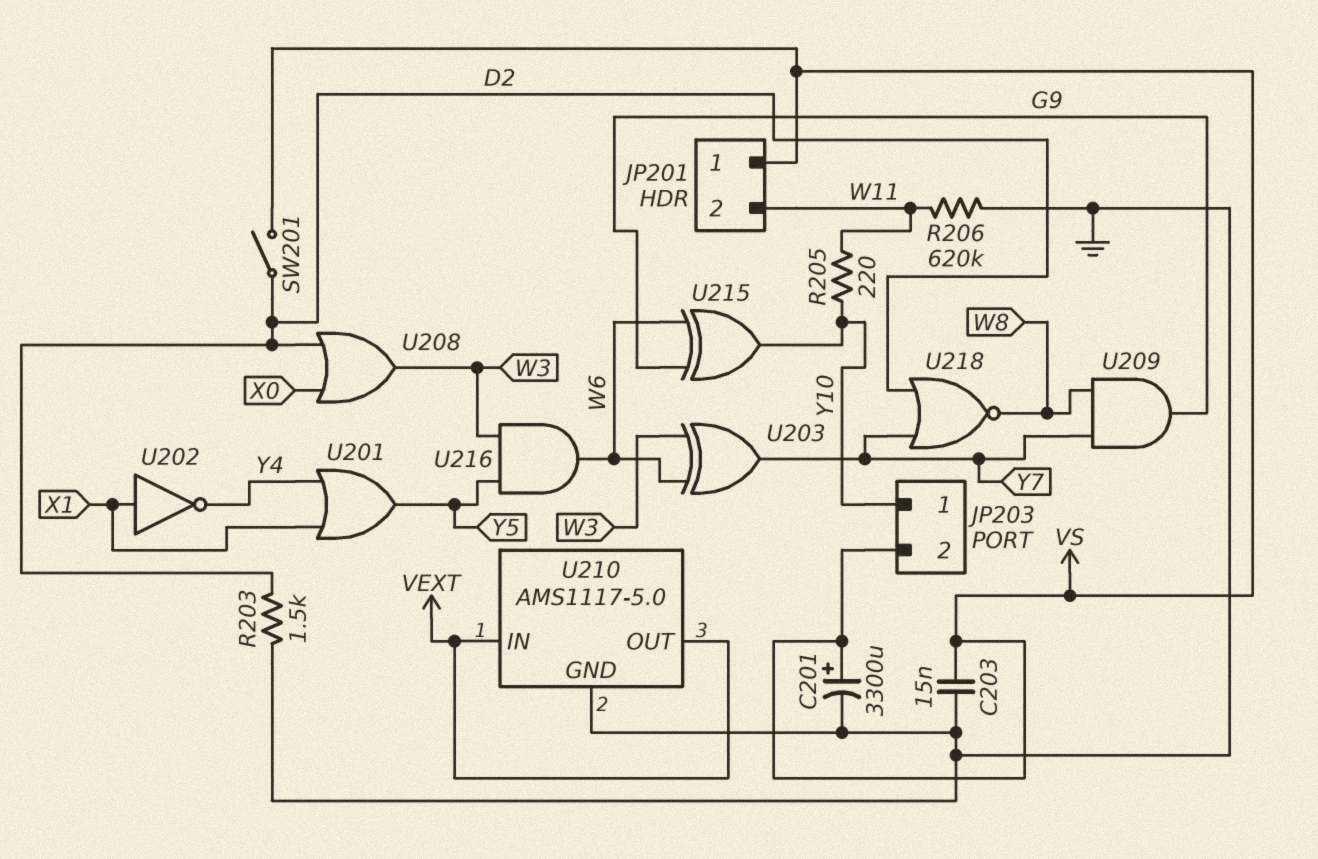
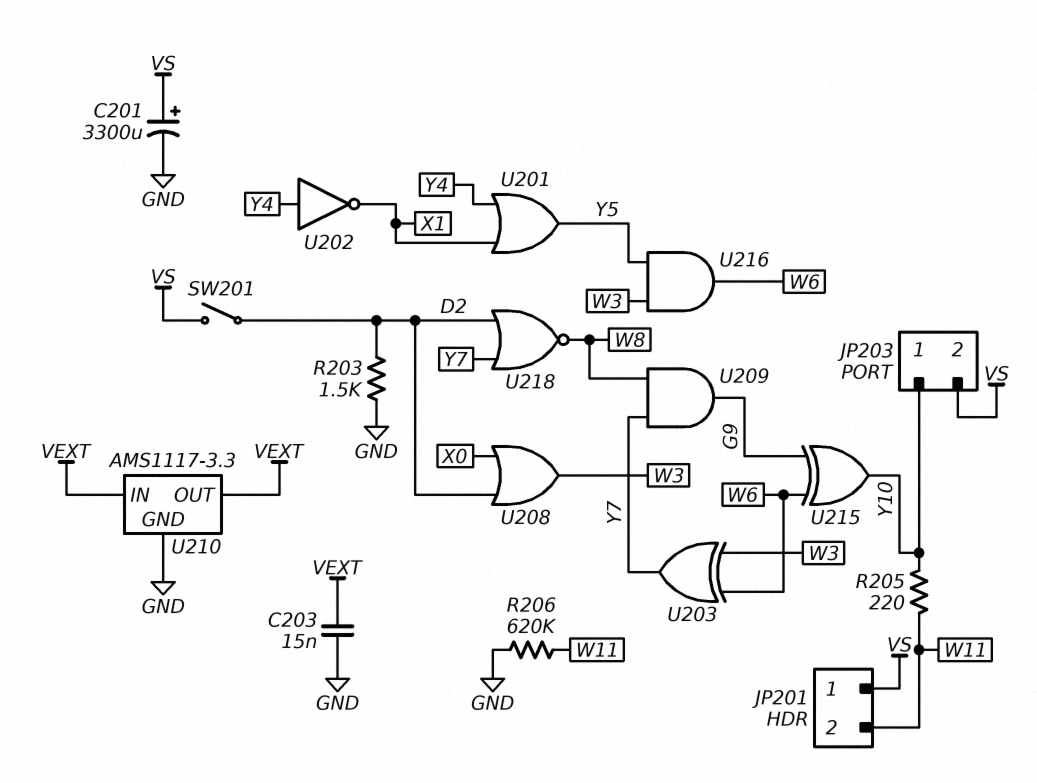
C203: 15nF (GND, VS) -> 15nF (GND, VEXT)
U202: NOT (in X1, out Y4) -> NOT (in Y4, out X1)
U210: AMS1117-5.0 -> AMS1117-3.3

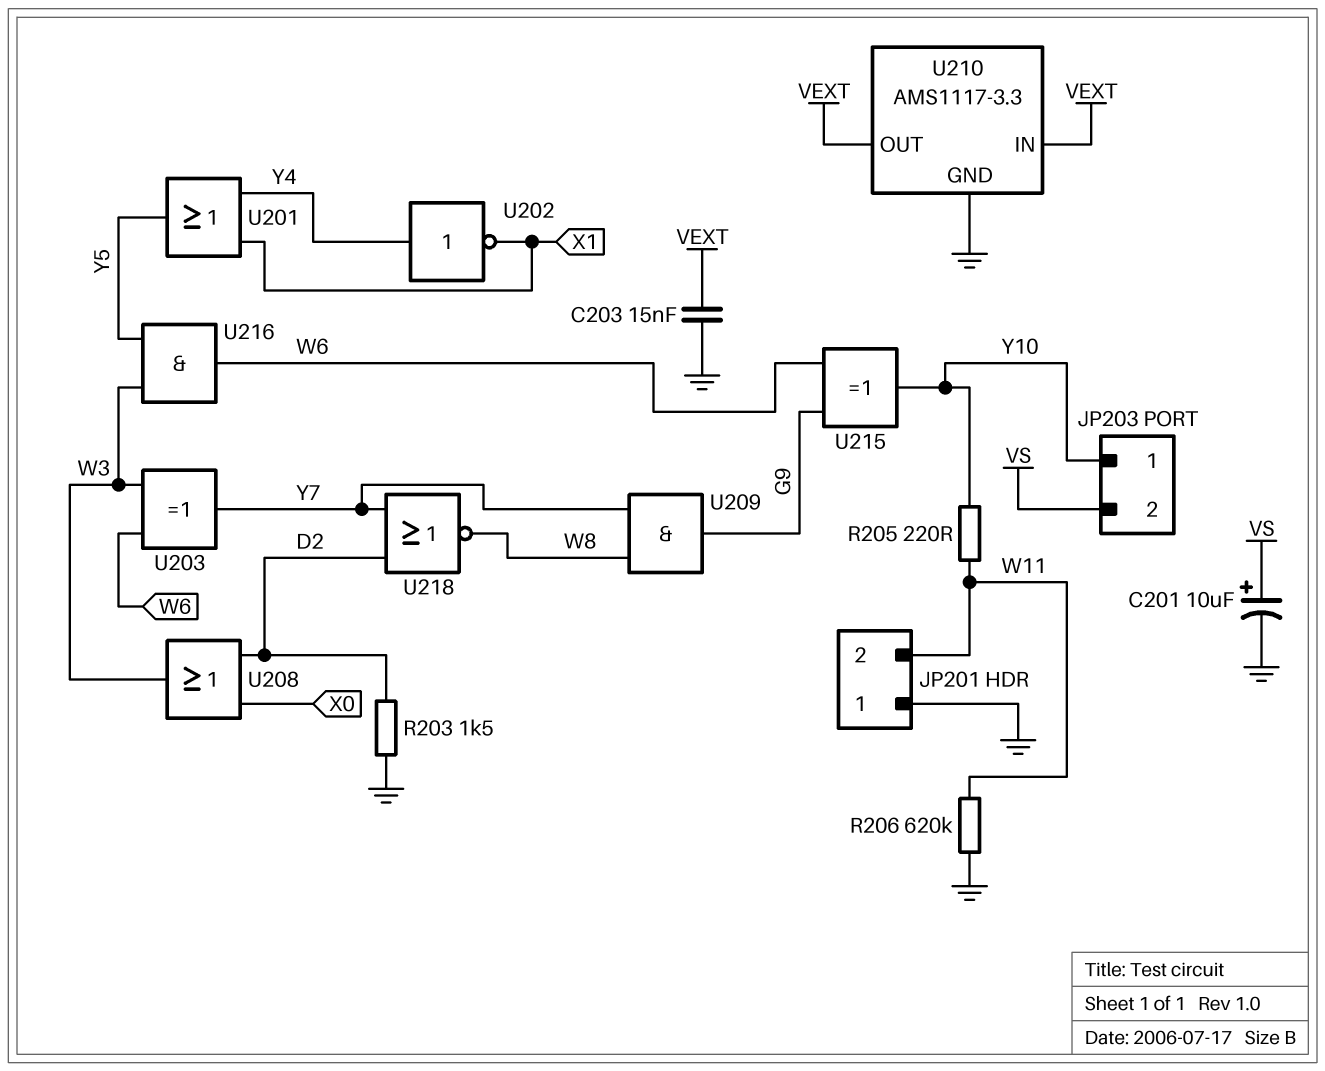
C201: 3300uF (plus VS, minus GND) -> 10uF (plus VS, minus GND)
JP201 pin 1: VS -> GND
SW201: switch (D2, VS) -> none

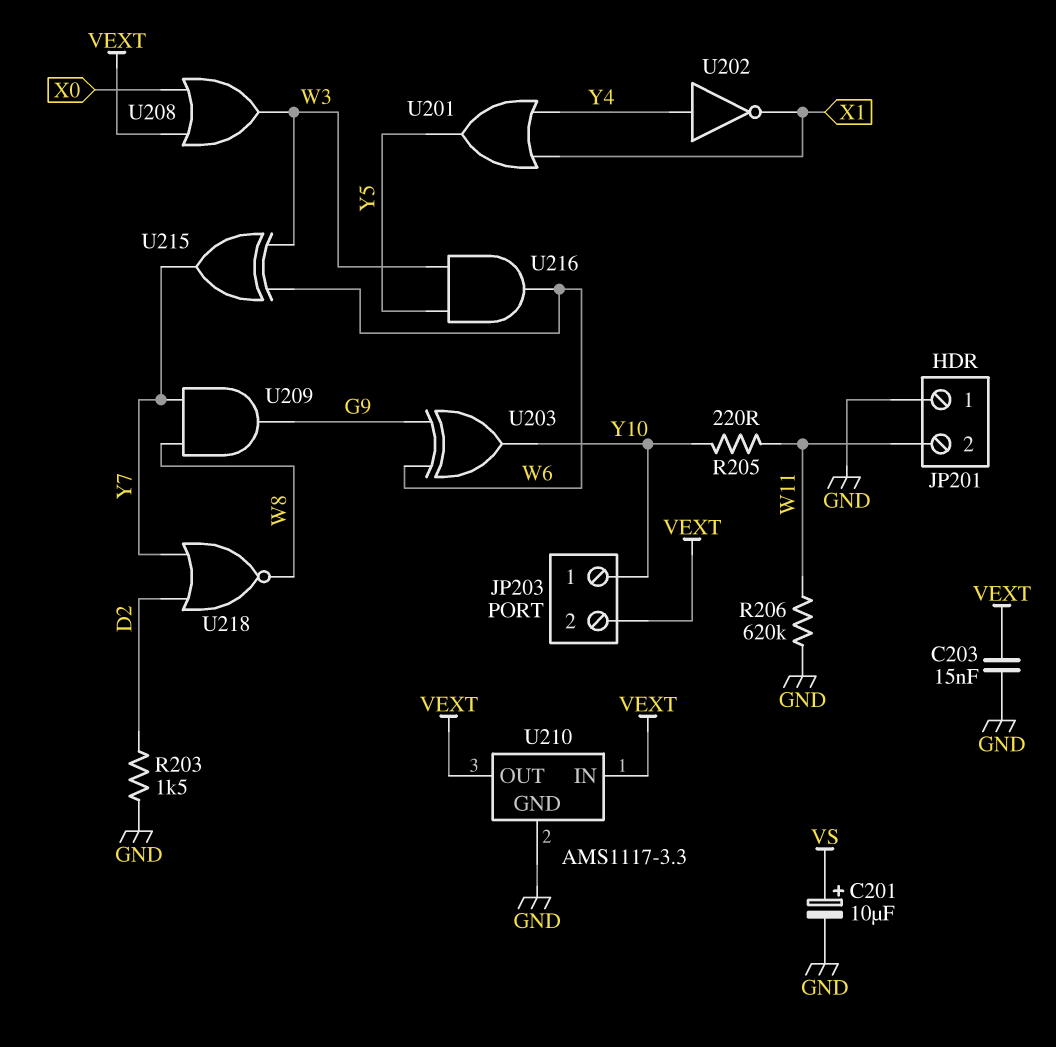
JP203 pin 2: VS -> VEXT
U203: XOR (in W3, in W6, out Y7) -> XOR (in G9, in W6, out Y10)
U208: OR (in D2, in X0, out W3) -> OR (in VEXT, in X0, out W3)
U215: XOR (in G9, in W6, out Y10) -> XOR (in W3, in W6, out Y7)

